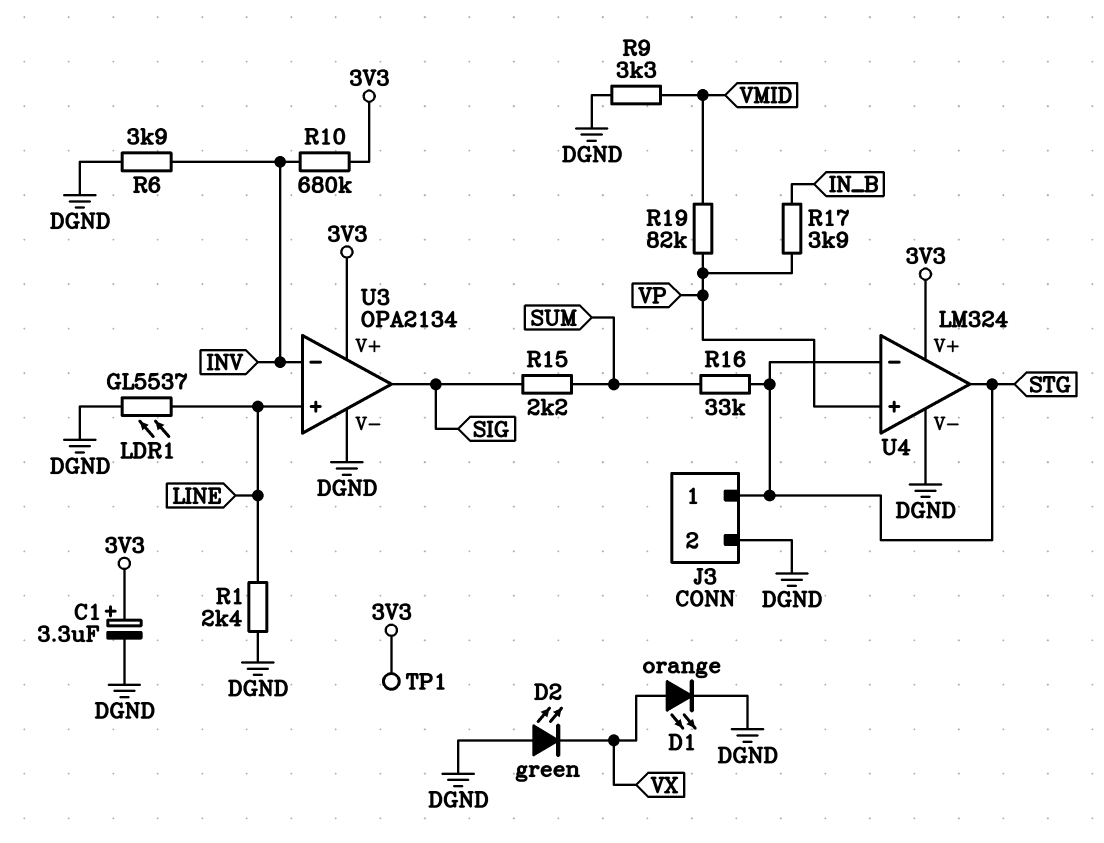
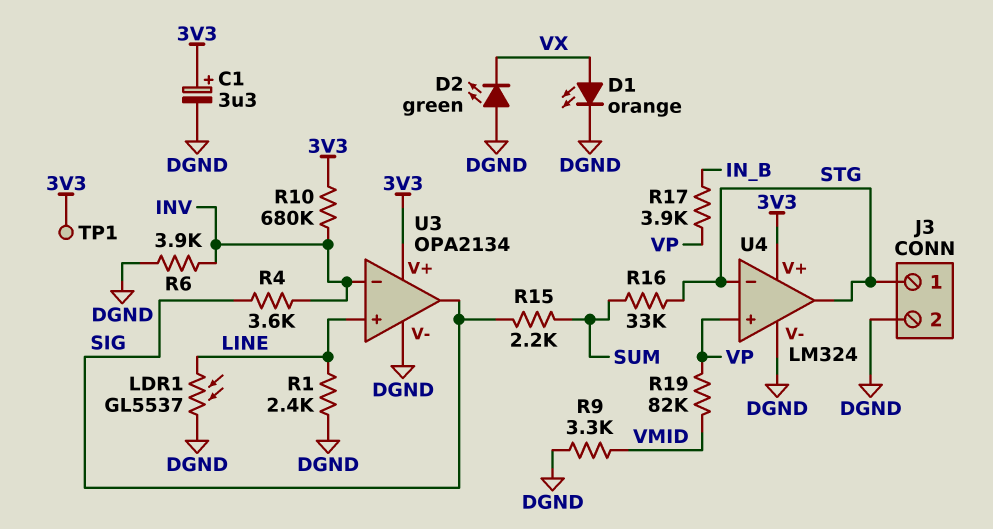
R4: none -> 3.6k (INV, SIG)

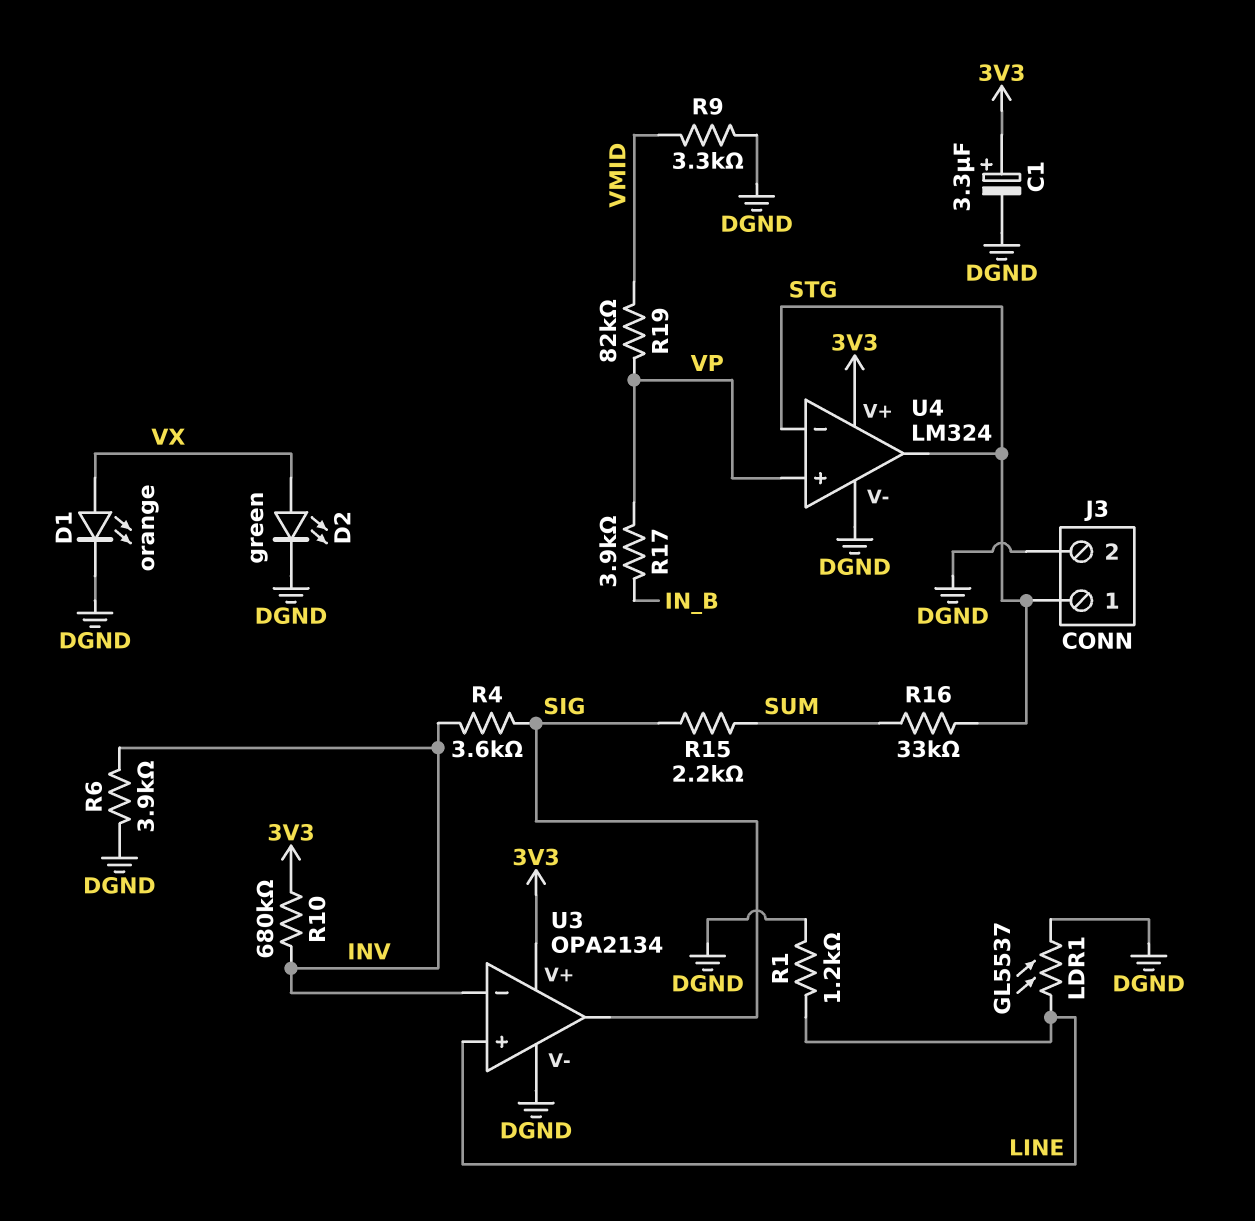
D2: LED green (A DGND, K VX) -> LED green (A VX, K DGND)
R1: 2.4k (DGND, LINE) -> 1.2k (DGND, LINE)
TP1: test point (3V3) -> none

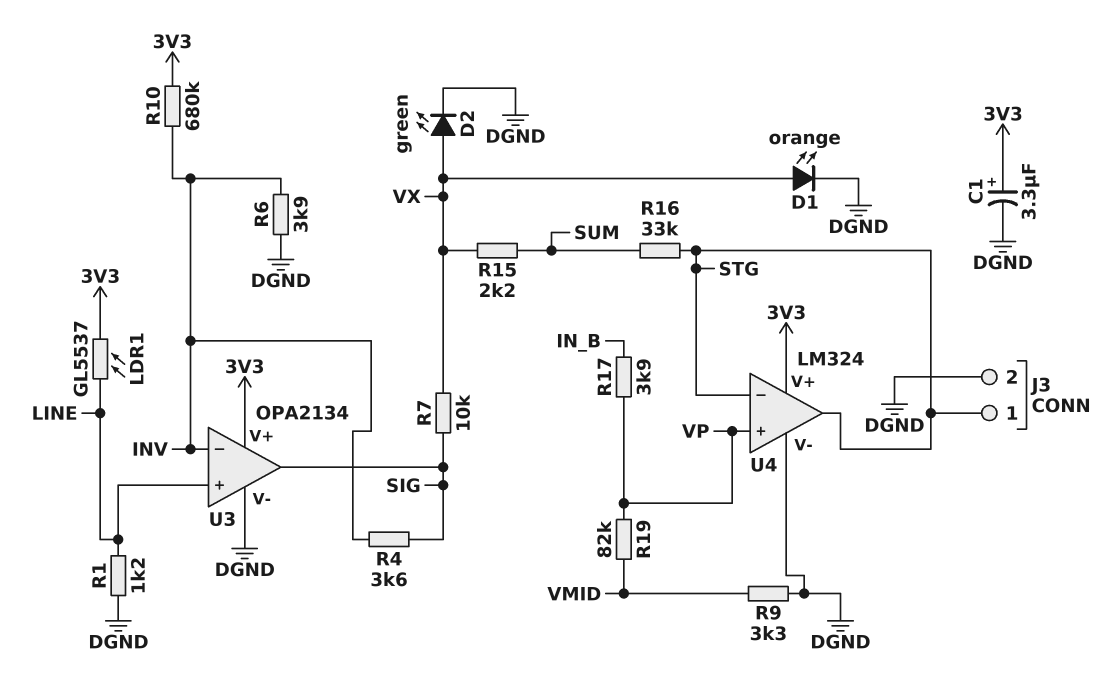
LDR1: GL5537 (DGND, LINE) -> GL5537 (3V3, LINE)
R7: none -> 10k (SIG, VX)
R15: 2.2k (SIG, SUM) -> 2.2k (SUM, VX)

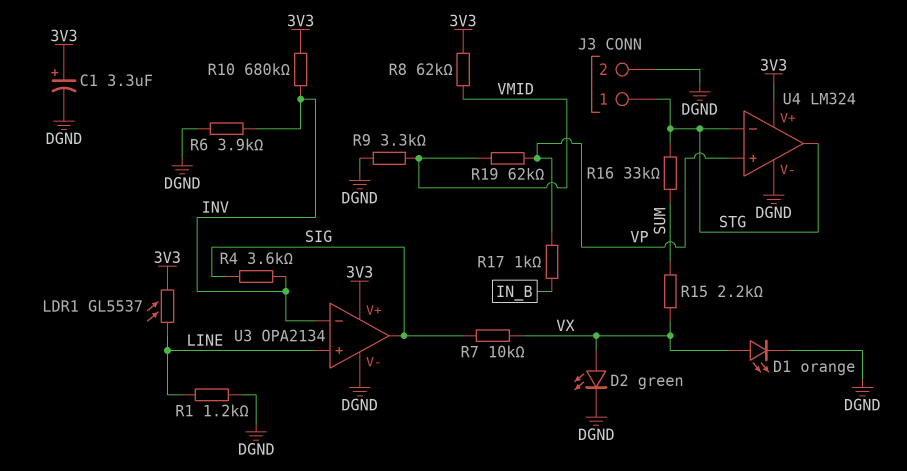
R8: none -> 62k (3V3, VMID)
R17: 3.9k (IN_B, VP) -> 1k (IN_B, VP)
R19: 82k (VMID, VP) -> 62k (VMID, VP)

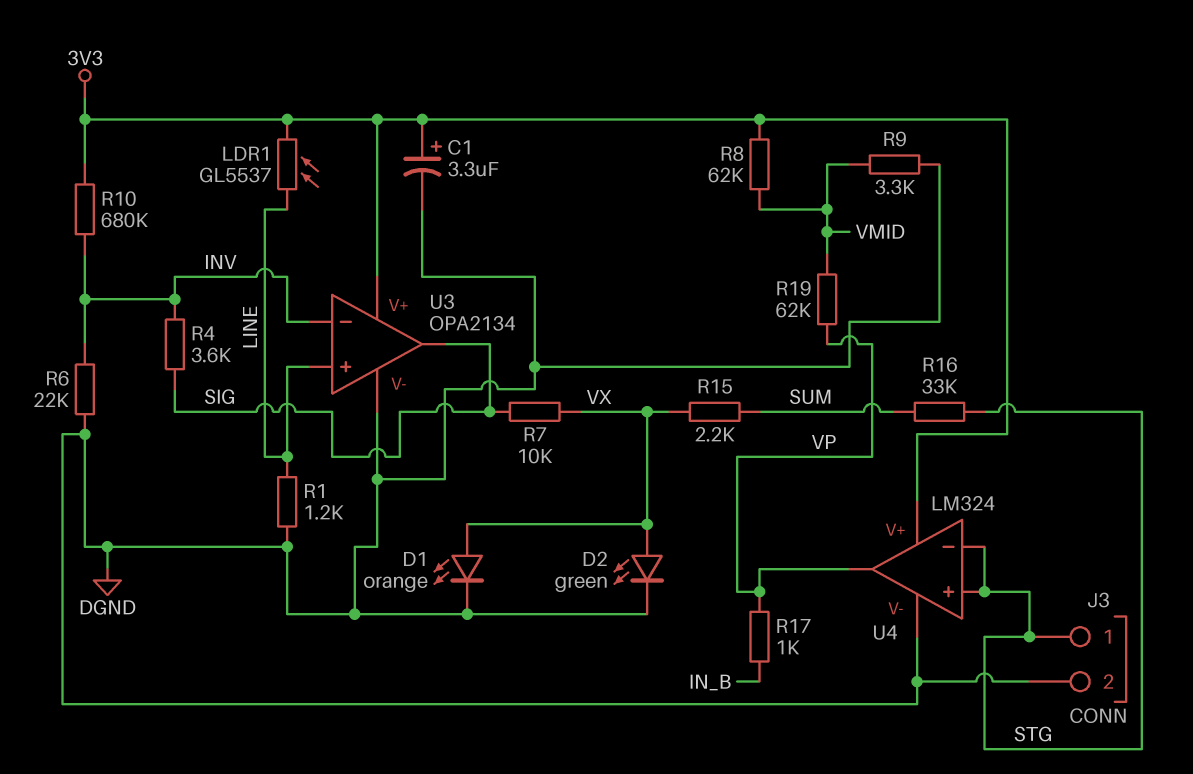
R6: 3.9k (DGND, INV) -> 22k (DGND, INV)
U4 pin in+: VP -> STG
U4 pin out: STG -> VP

